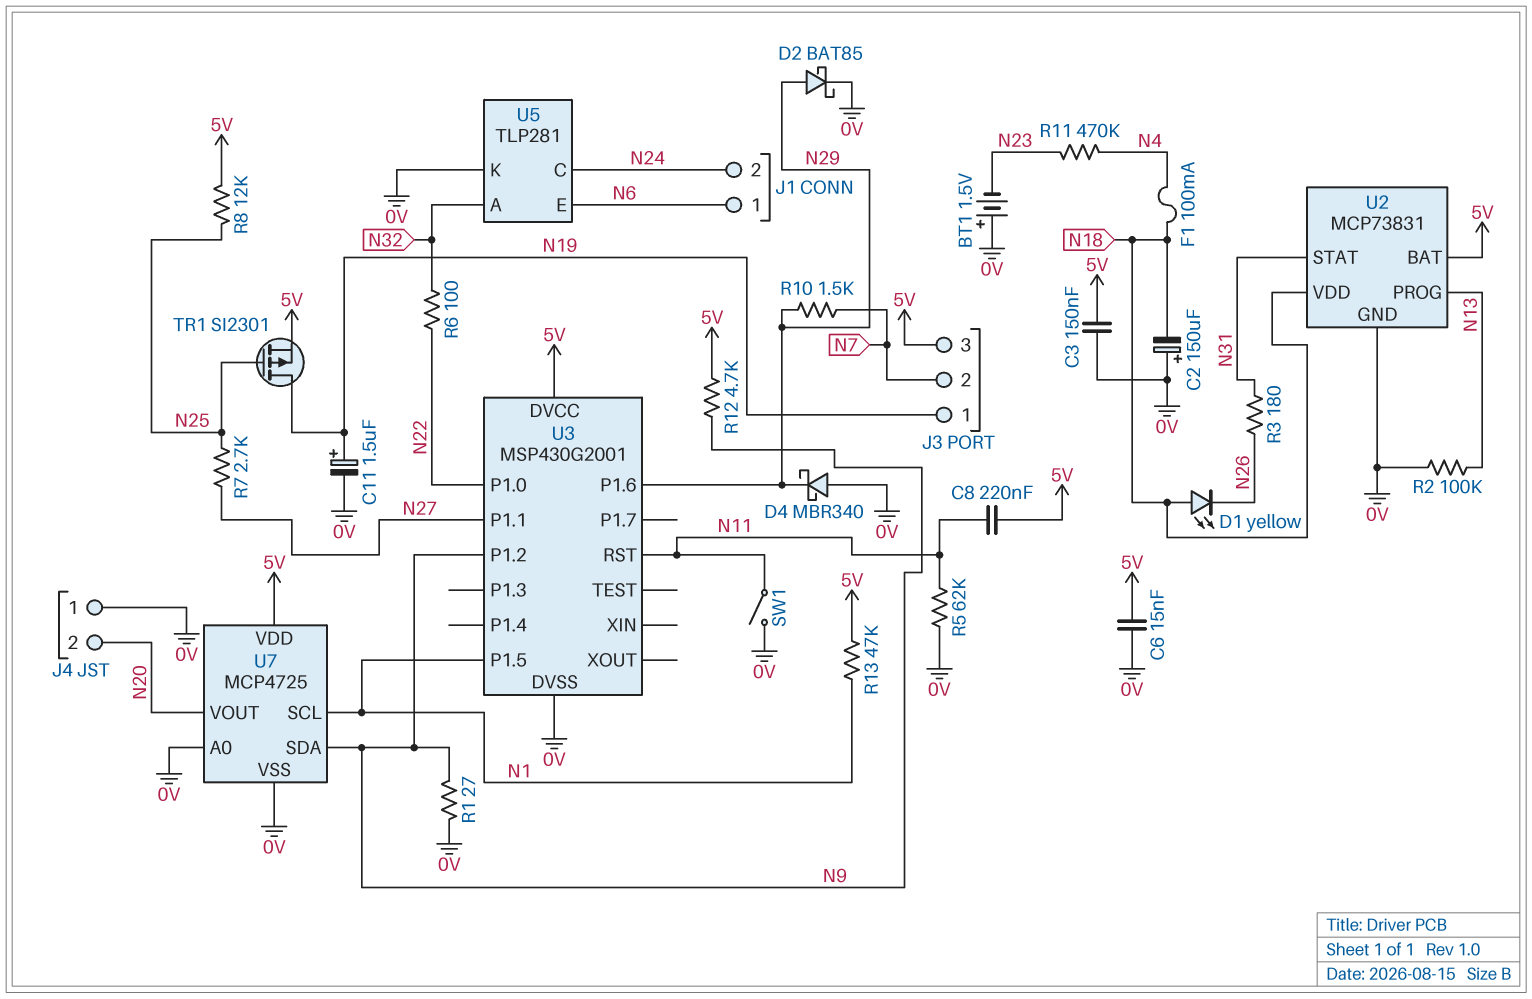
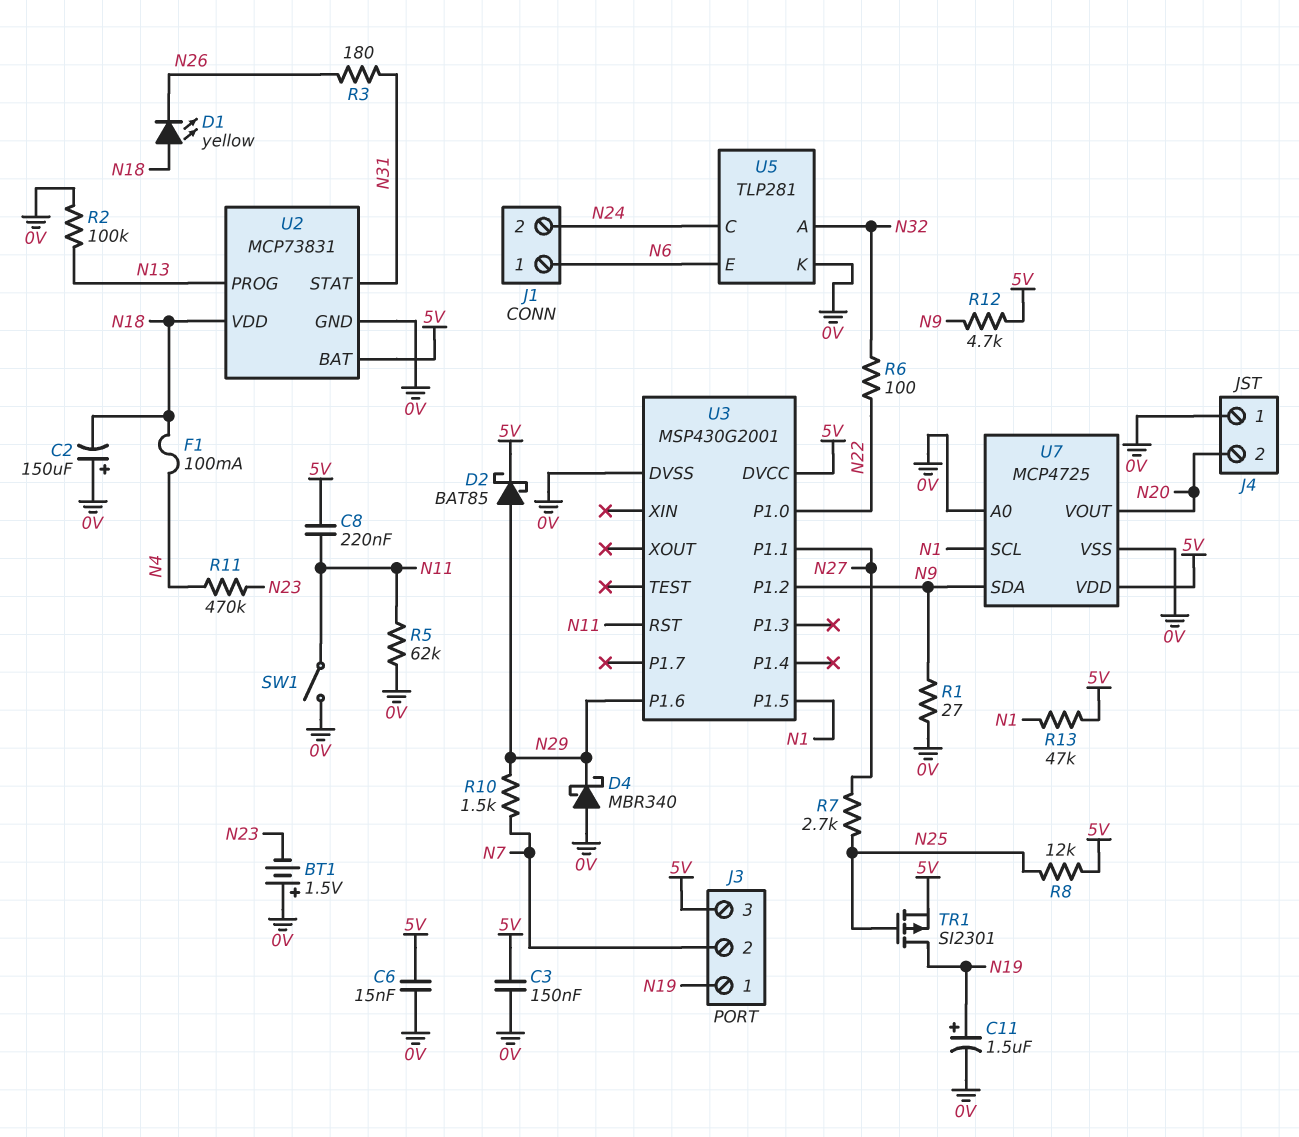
D2: schottky BAT85 (A N29, K 0V) -> schottky BAT85 (A N29, K 5V)

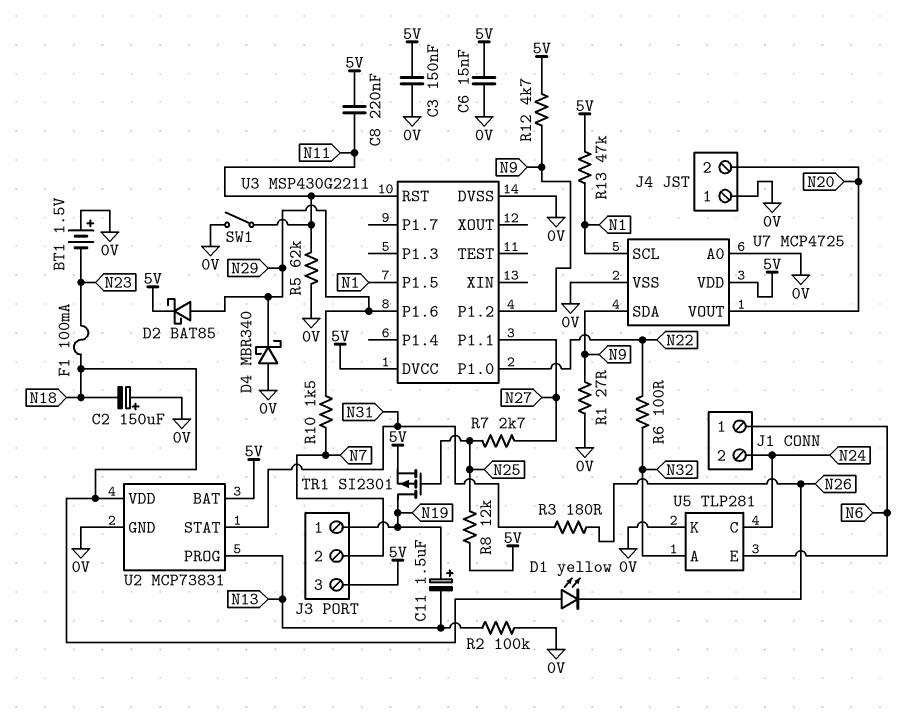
C11: 1.5uF (plus N19, minus 0V) -> 1.5uF (plus N19, minus N13)
F1: 100mA (N4, N18) -> 100mA (N18, N23)
R11: 470k (N4, N23) -> none
U3: MSP430G2001 -> MSP430G2211

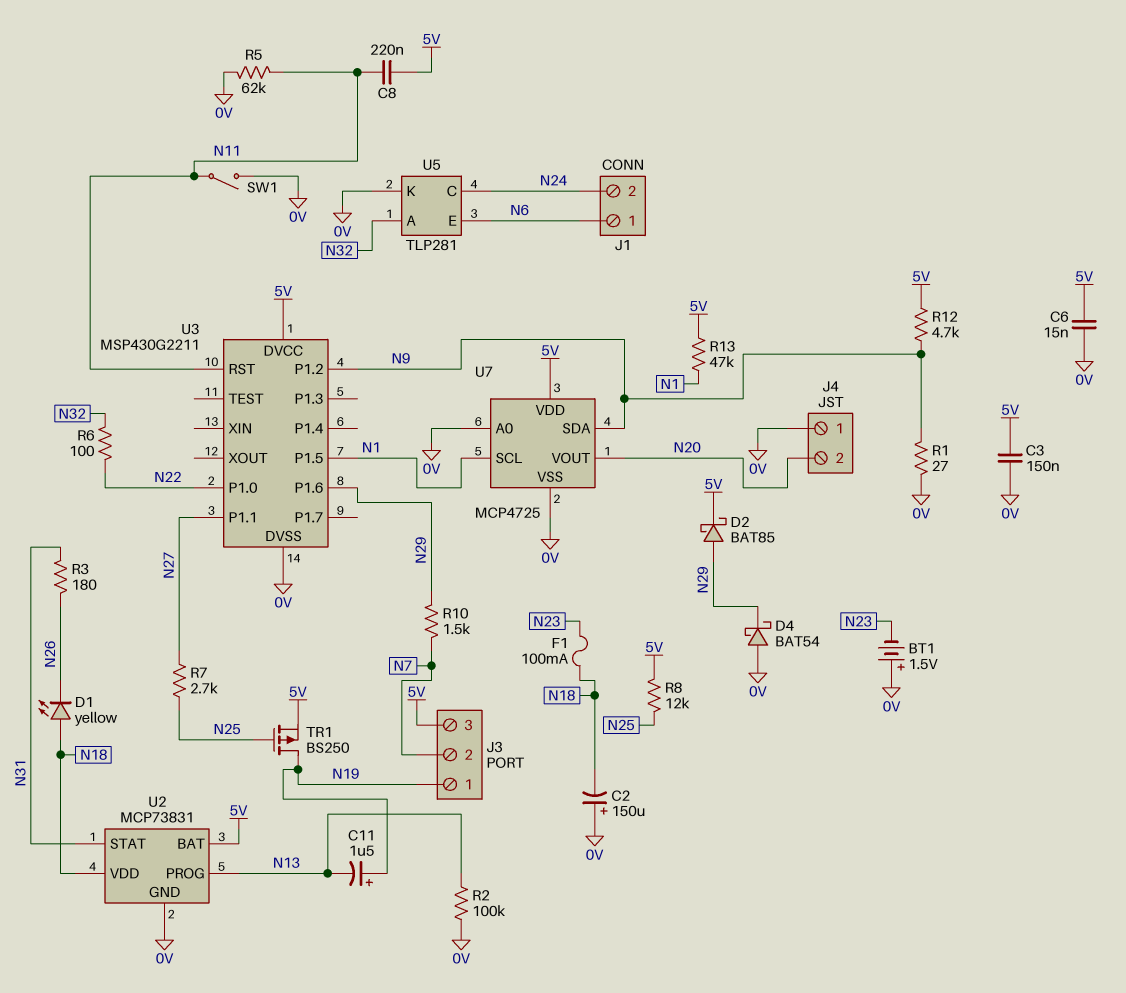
D4: schottky MBR340 (A 0V, K N29) -> schottky BAT54 (A 0V, K N29)
TR1: PMOS SI2301 (G N25, D N19, S 5V) -> PMOS BS250 (G N25, D N19, S 5V)

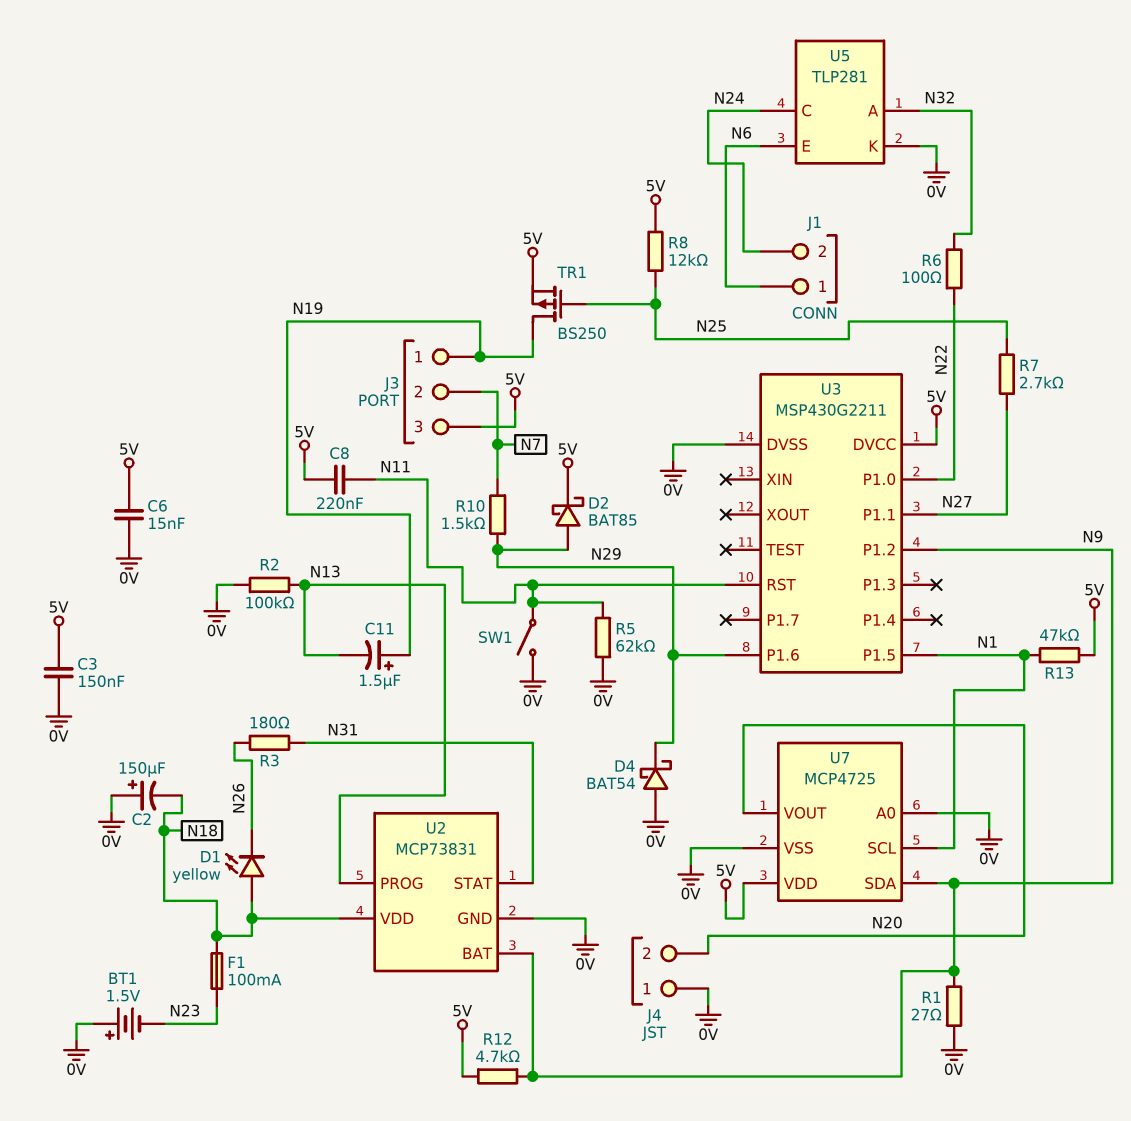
U2 pin BAT: 5V -> N9

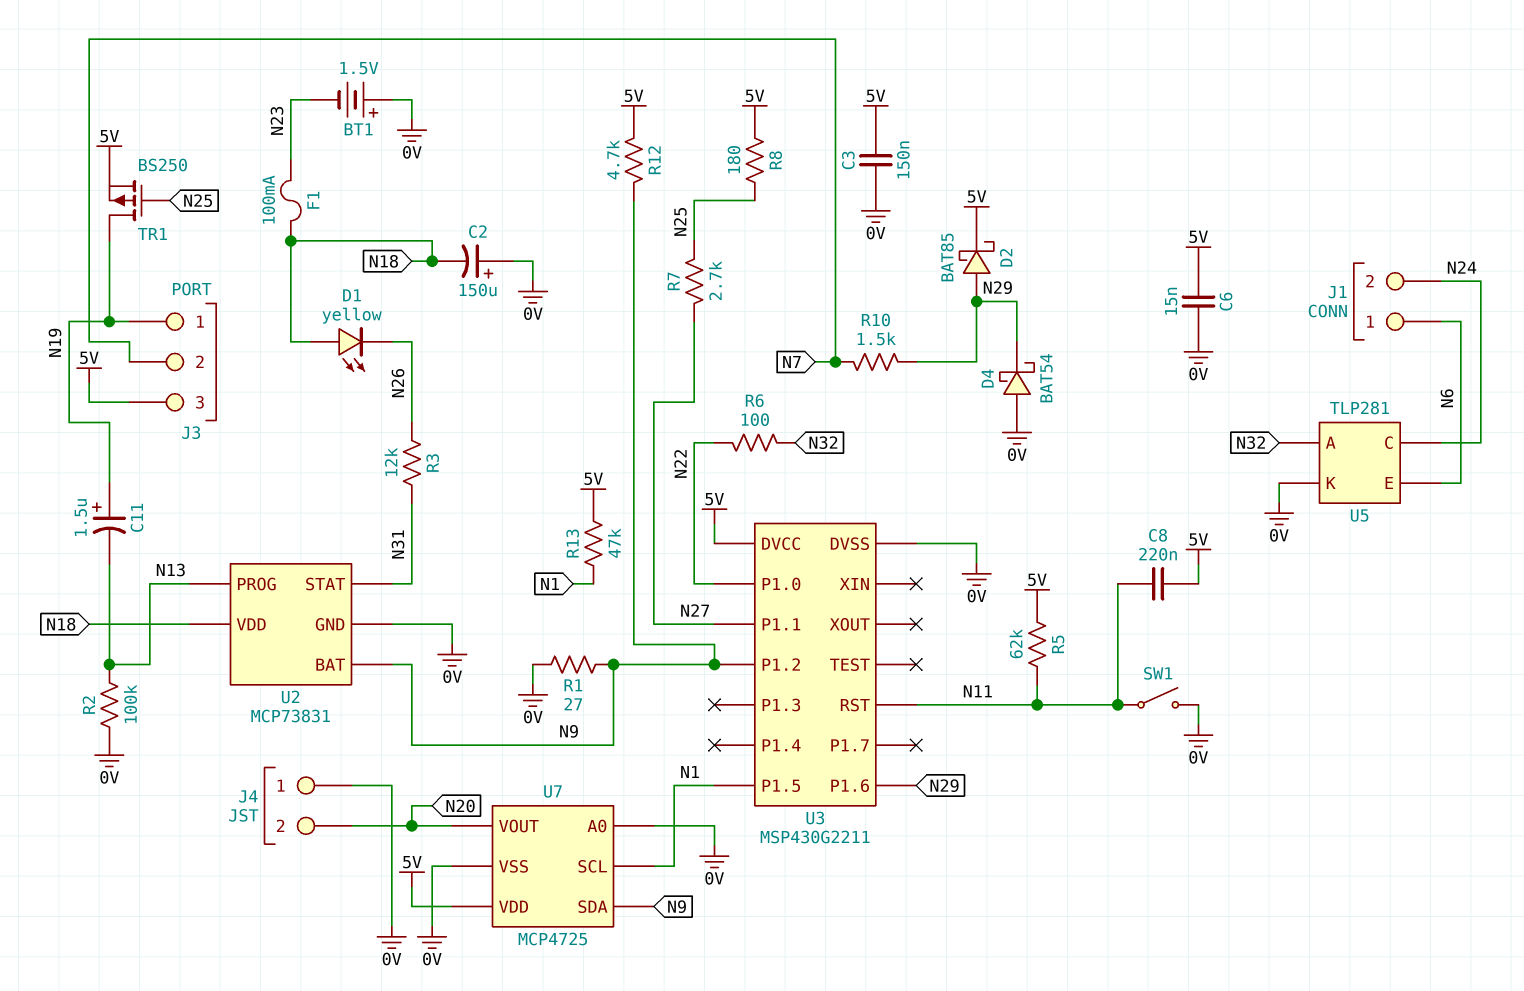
R3: 180 (N26, N31) -> 12k (N26, N31)
R5: 62k (0V, N11) -> 62k (5V, N11)
R8: 12k (5V, N25) -> 180 (5V, N25)

